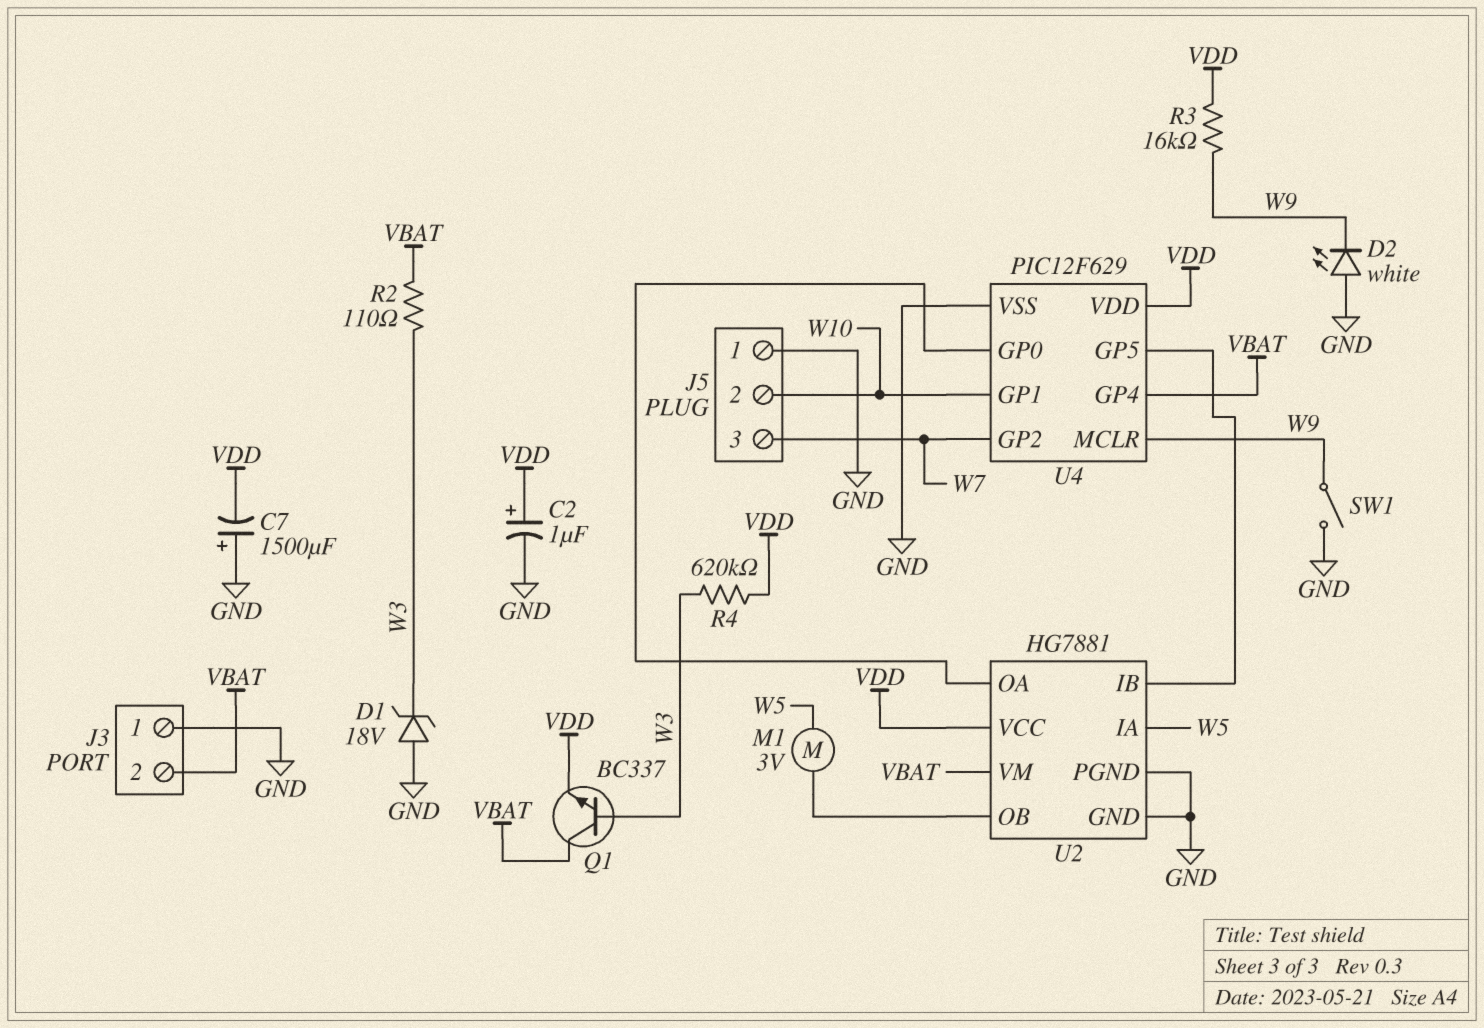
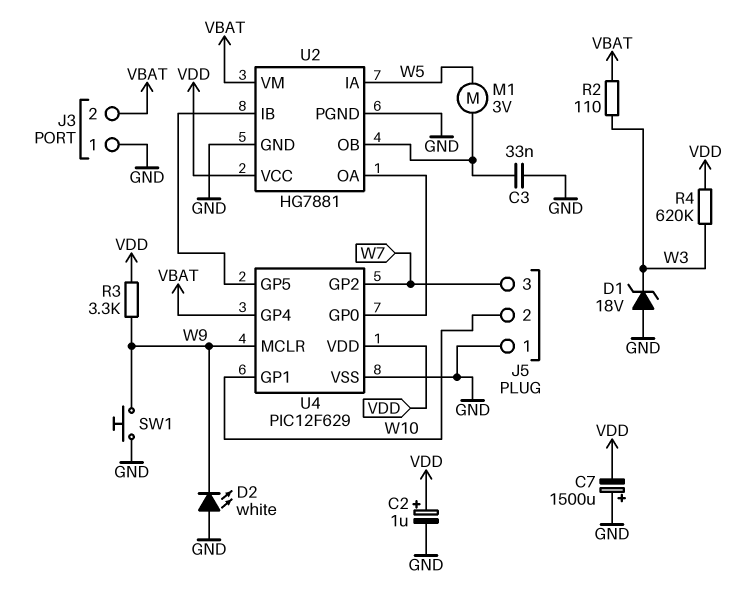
C3: none -> 33nF (GND, U2/OB)
Q1: NPN BC337 (B W3, C VBAT, E VDD) -> none
R3: 16k (VDD, W9) -> 3.3k (VDD, W9)
SW1: switch (GND, W9) -> button (GND, W9)

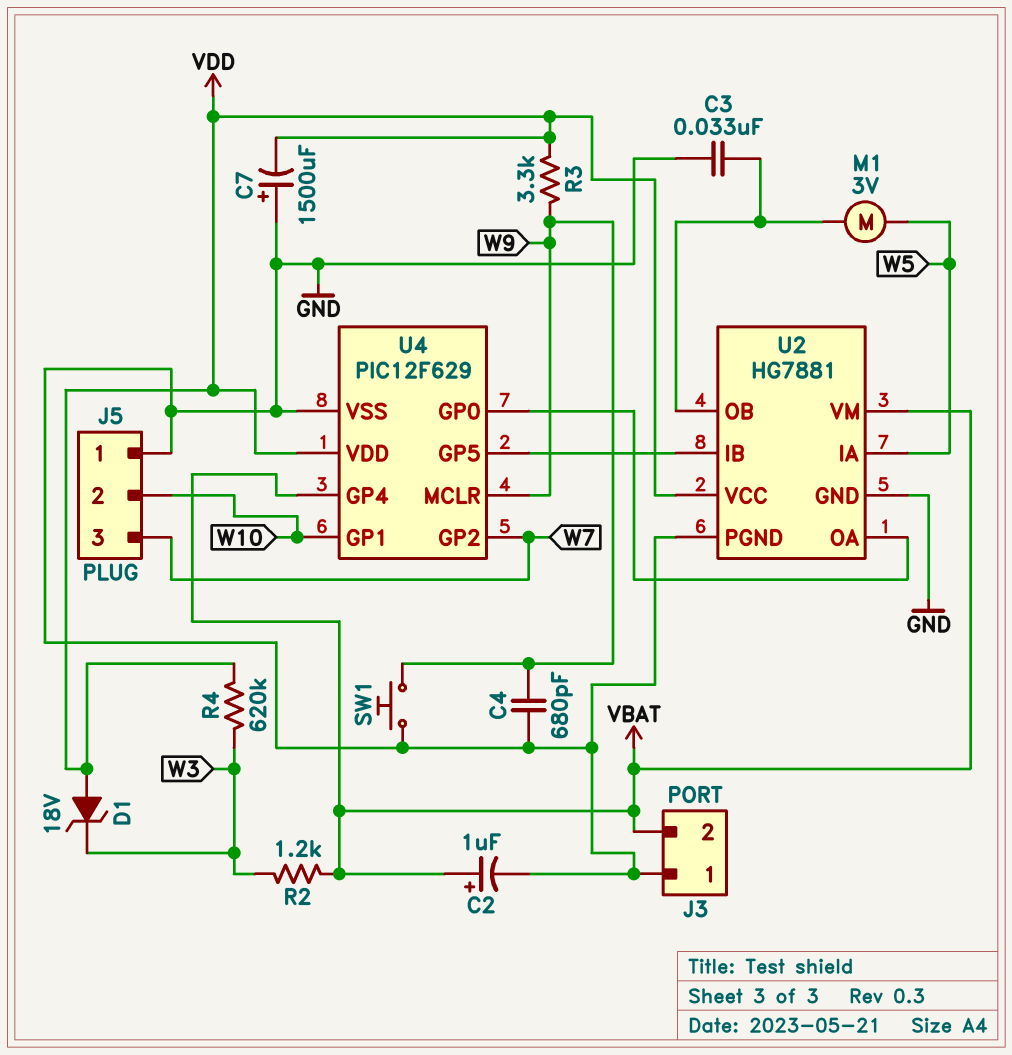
C2: 1uF (plus VDD, minus GND) -> 1uF (plus VBAT, minus GND)
C4: none -> 680pF (GND, W9)
D1: zener 18V (A GND, K W3) -> zener 18V (A VDD, K W3)
D2: LED white (A GND, K W9) -> none
R2: 110 (VBAT, W3) -> 1.2k (VBAT, W3)

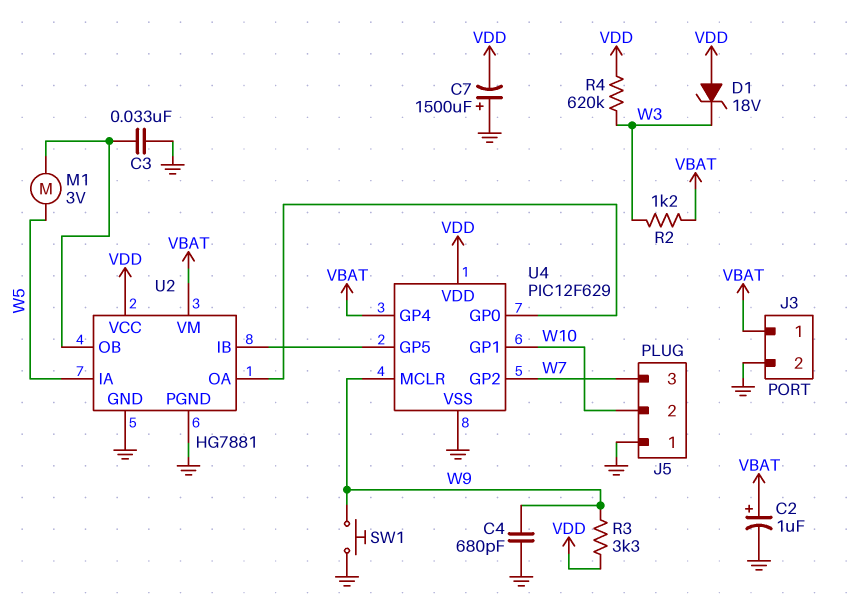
J3 pin 1: GND -> VBAT
J3 pin 2: VBAT -> GND

